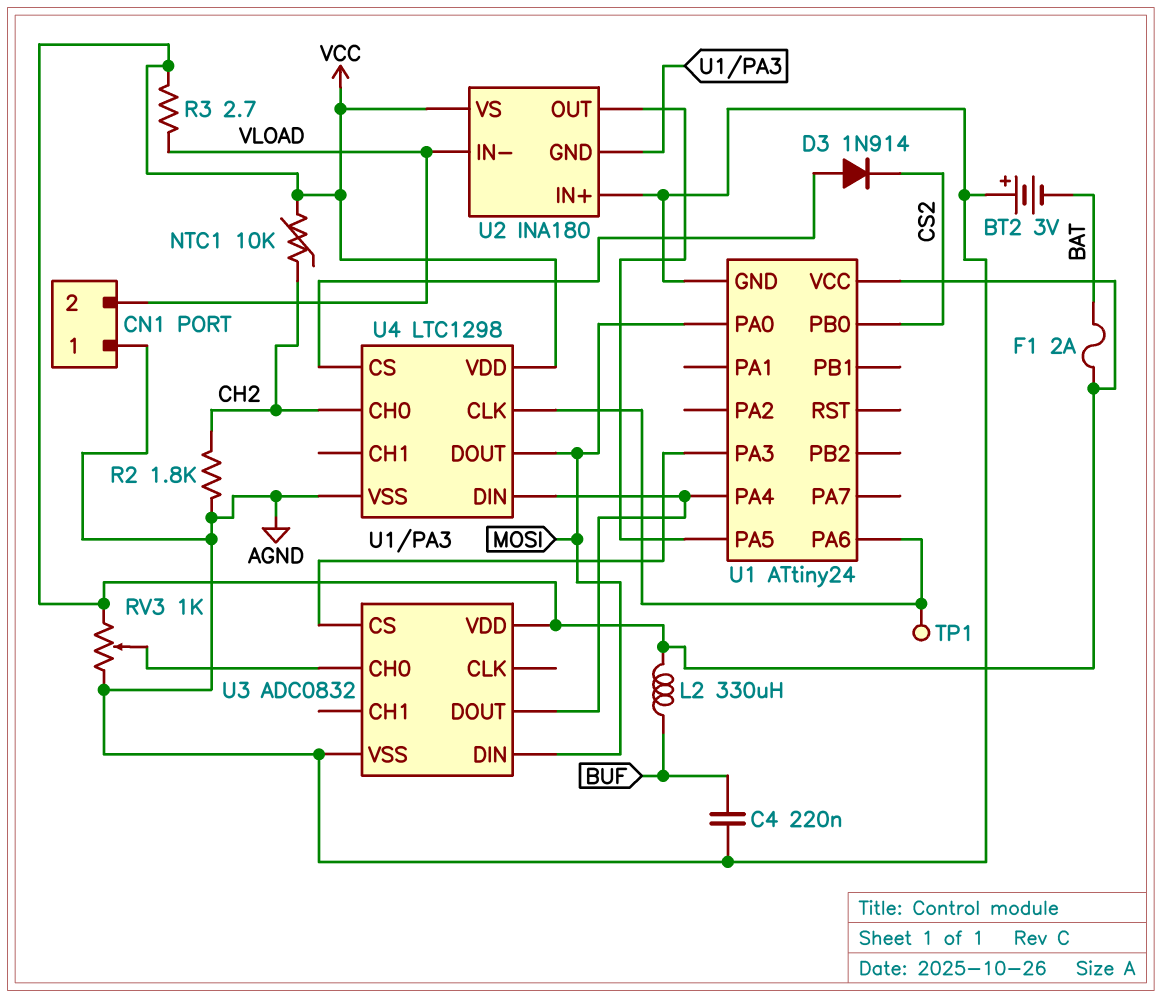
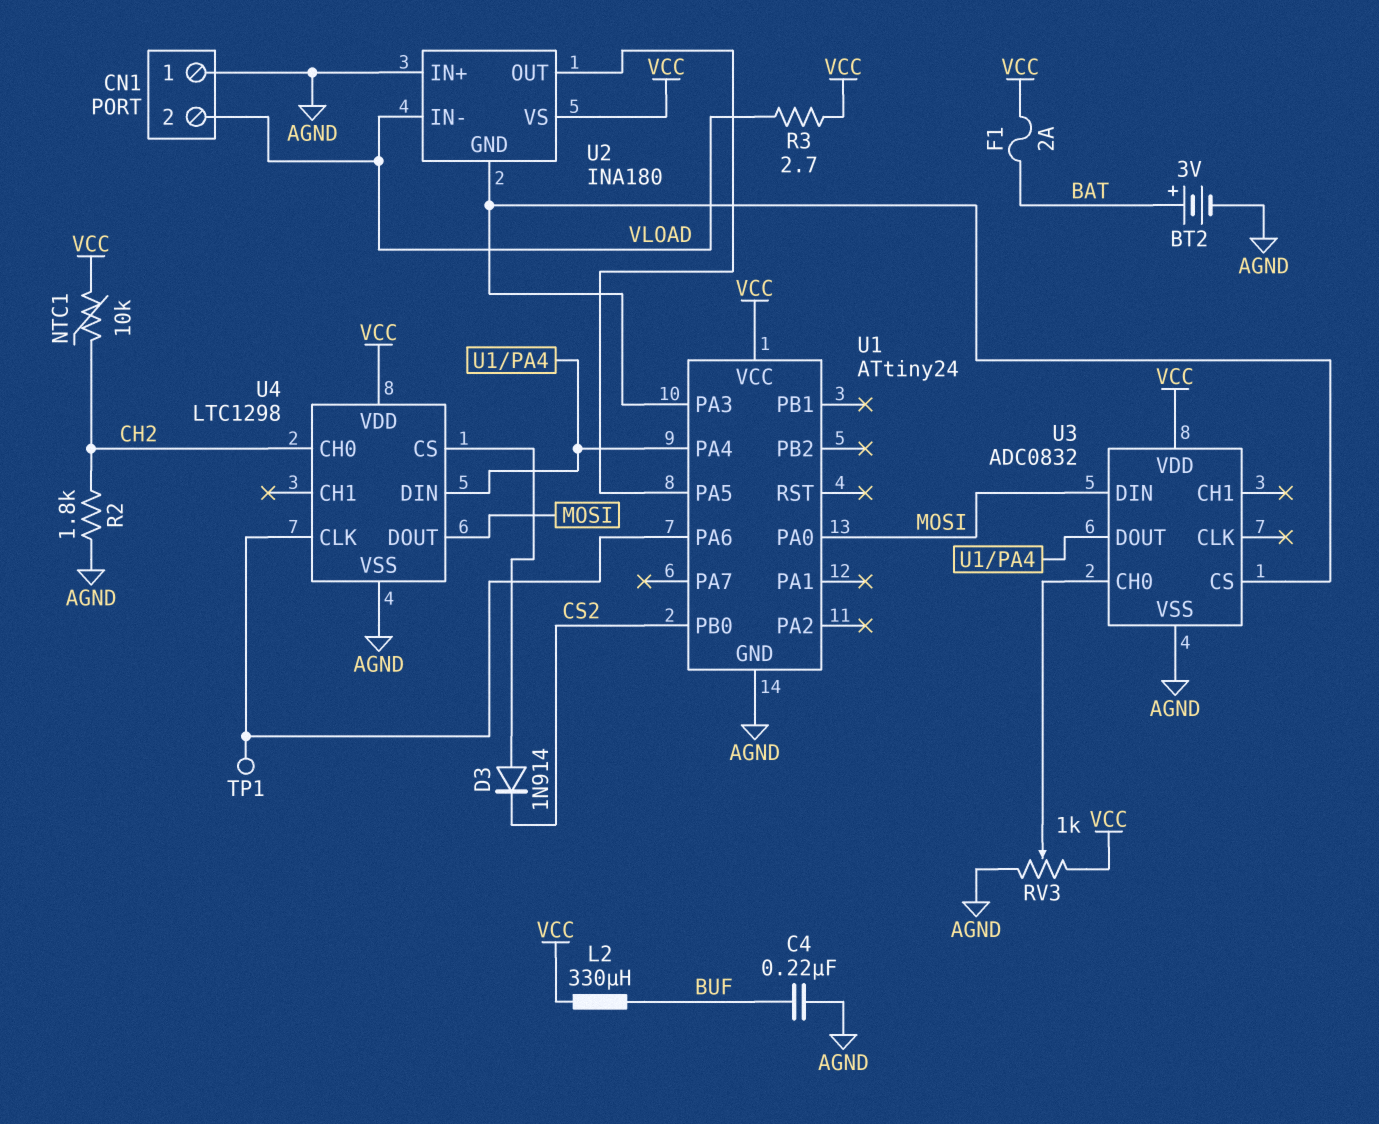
BT2: 3V (plus AGND, minus BAT) -> 3V (plus BAT, minus AGND)

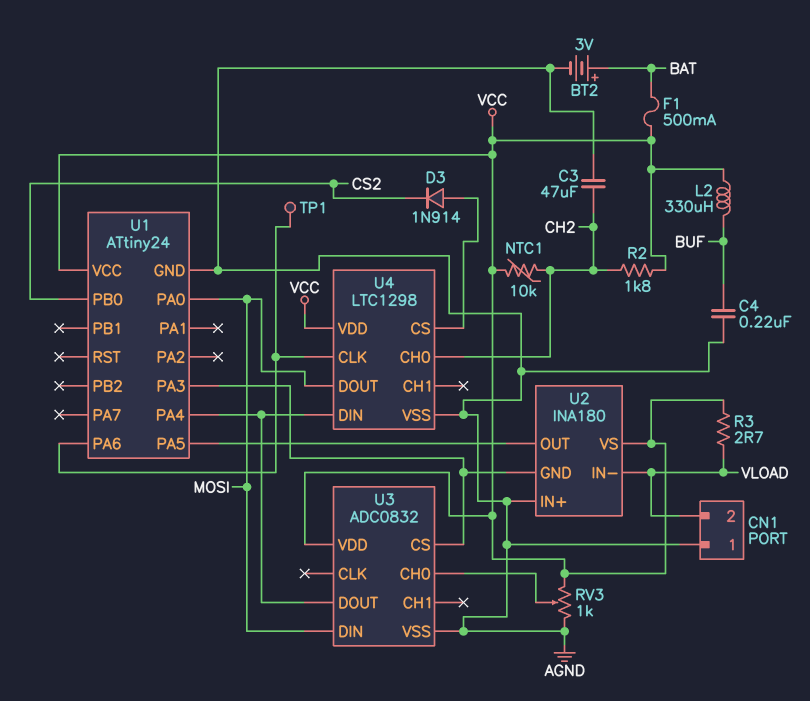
C3: none -> 47uF (AGND, CH2)
F1: 2A (BAT, VCC) -> 500mA (BAT, VCC)
R2: 1.8k (AGND, CH2) -> 1.8k (CH2, VCC)

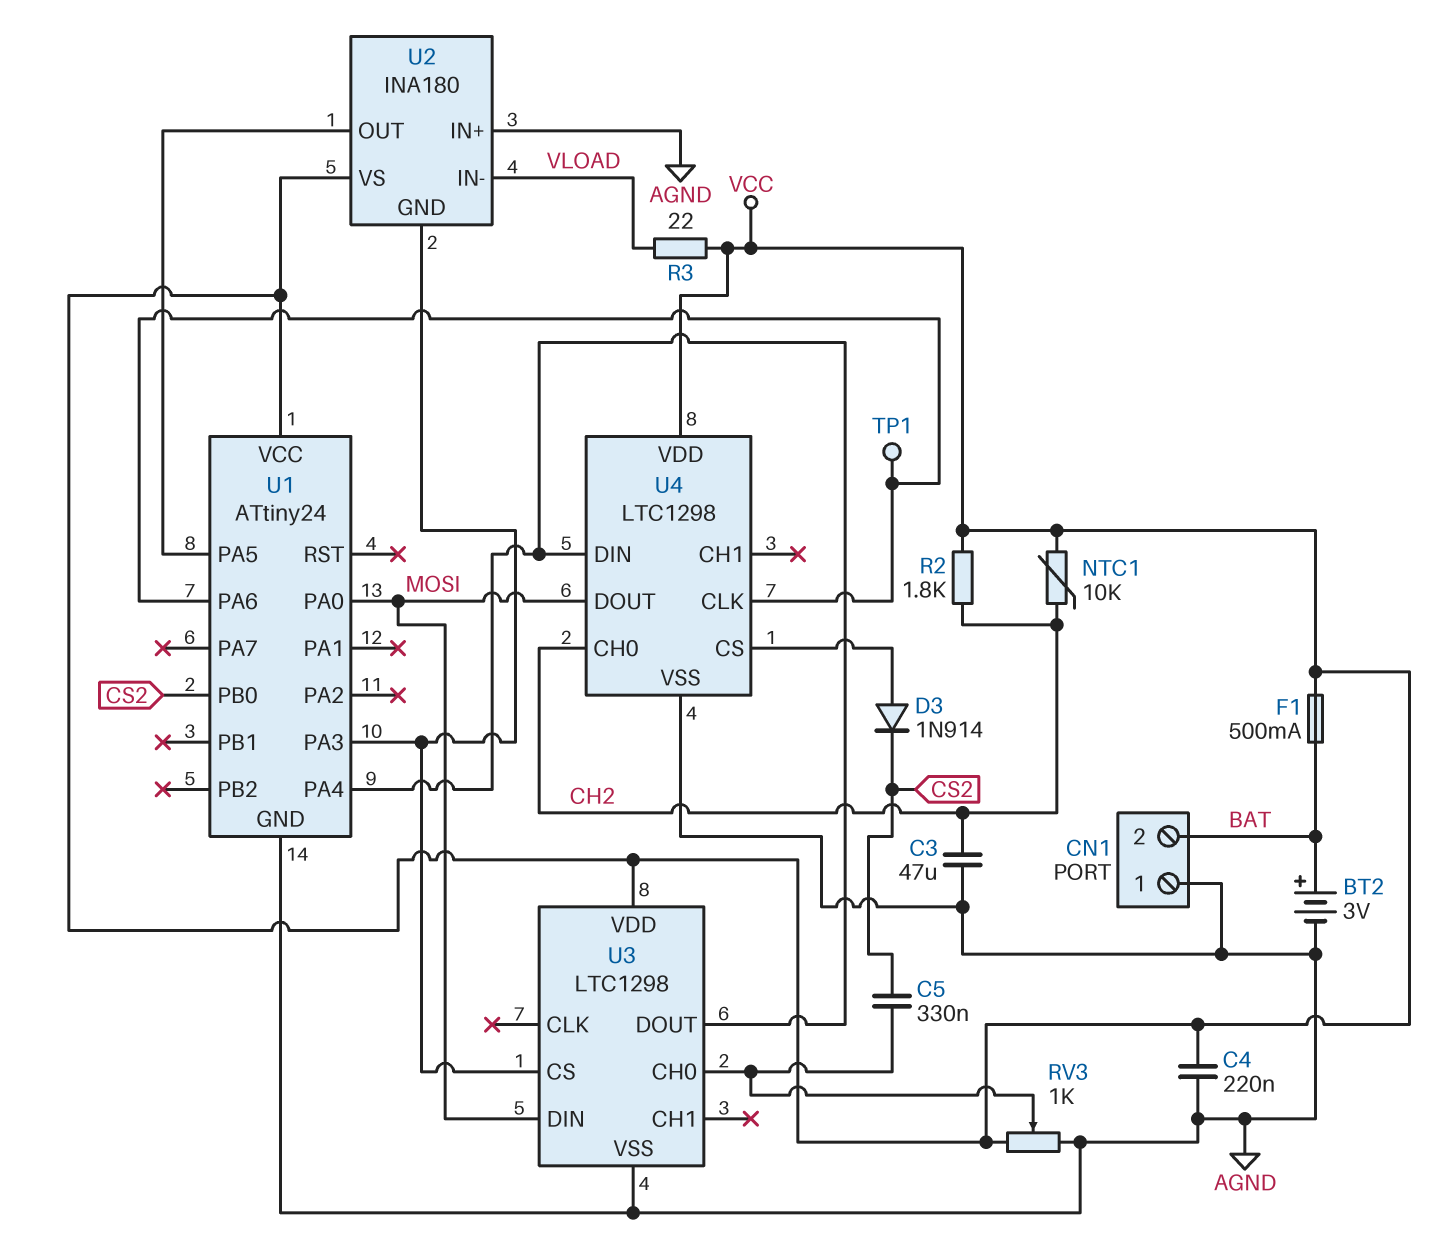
C4: 220nF (AGND, BUF) -> 220nF (AGND, VCC)
C5: none -> 330nF (CS2, U3/CH0)
CN1 pin 2: VLOAD -> BAT
L2: 330uH (BUF, VCC) -> none
R3: 2.7 (VCC, VLOAD) -> 22 (VCC, VLOAD)
U3: ADC0832 -> LTC1298

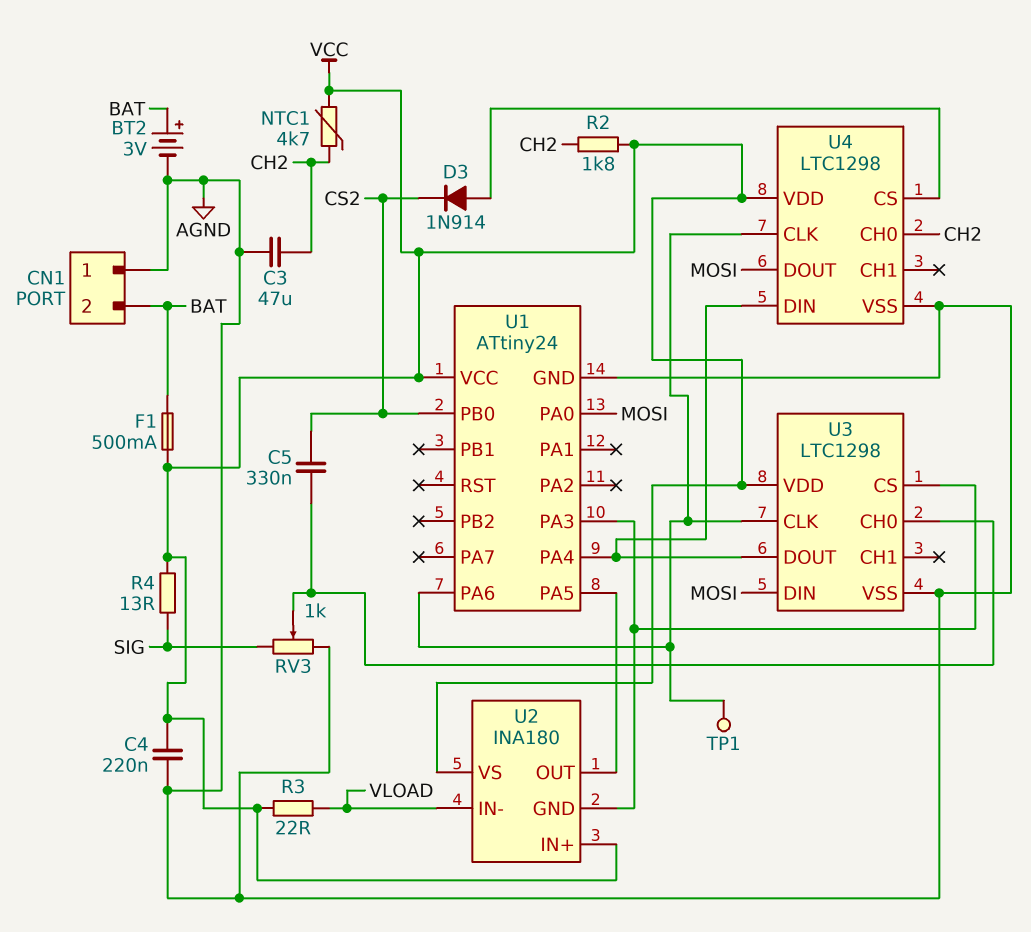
NTC1: 10k (CH2, VCC) -> 4.7k (CH2, VCC)
R4: none -> 13 (SIG, VCC)
RV3: 1k (AGND, VCC, wiper U3/CH0) -> 1k (AGND, SIG, wiper U3/CH0)
U2 pin IN+: AGND -> VCC
U3 pin CLK: none -> U1/PA6

